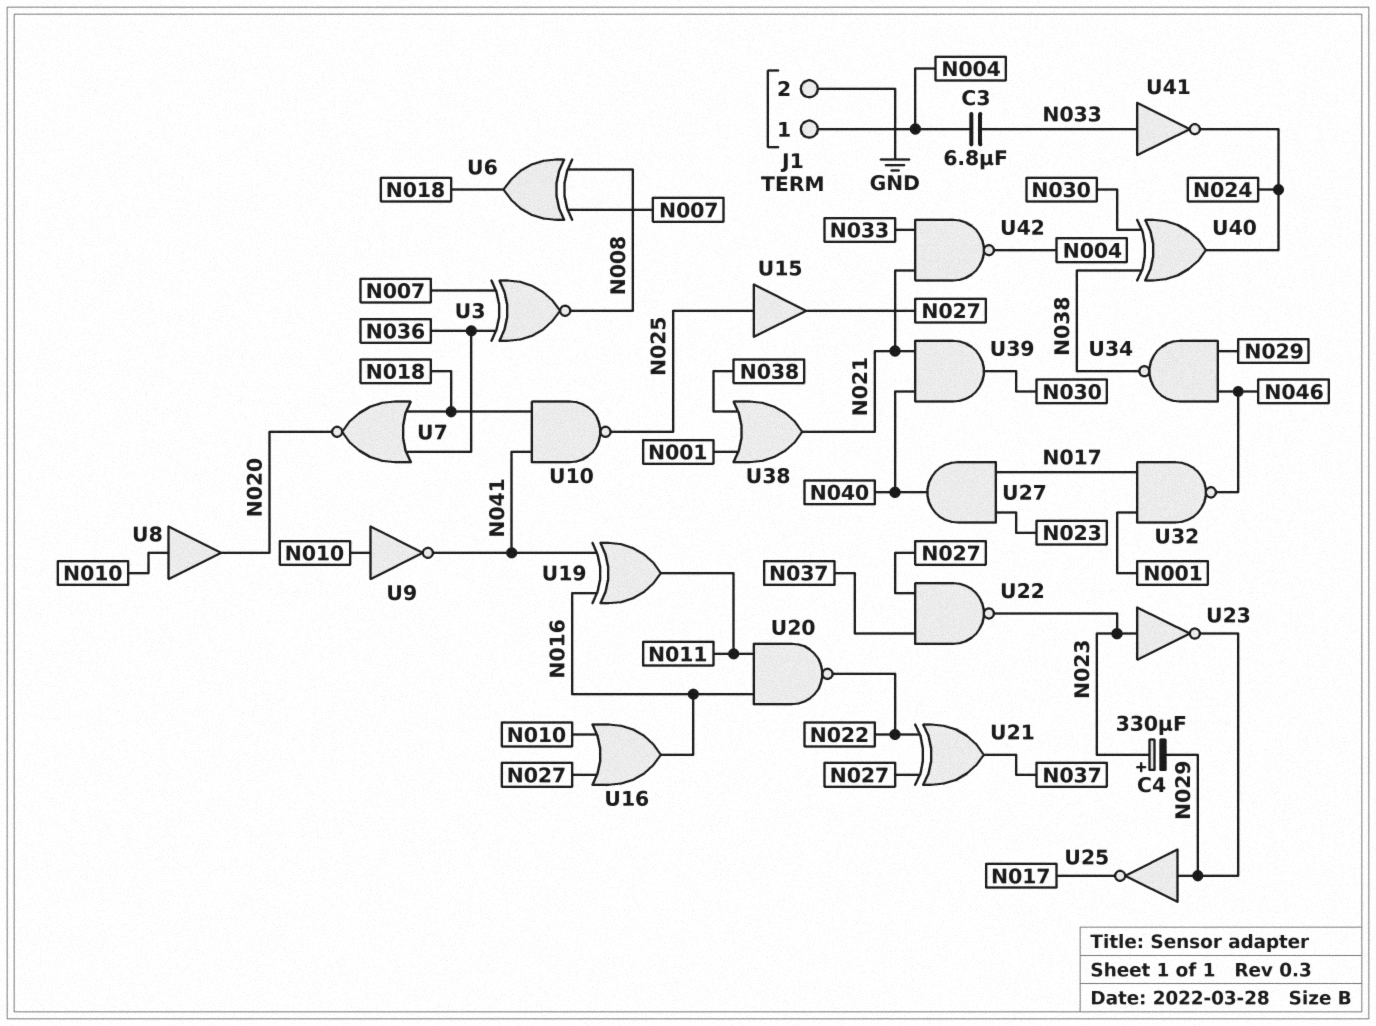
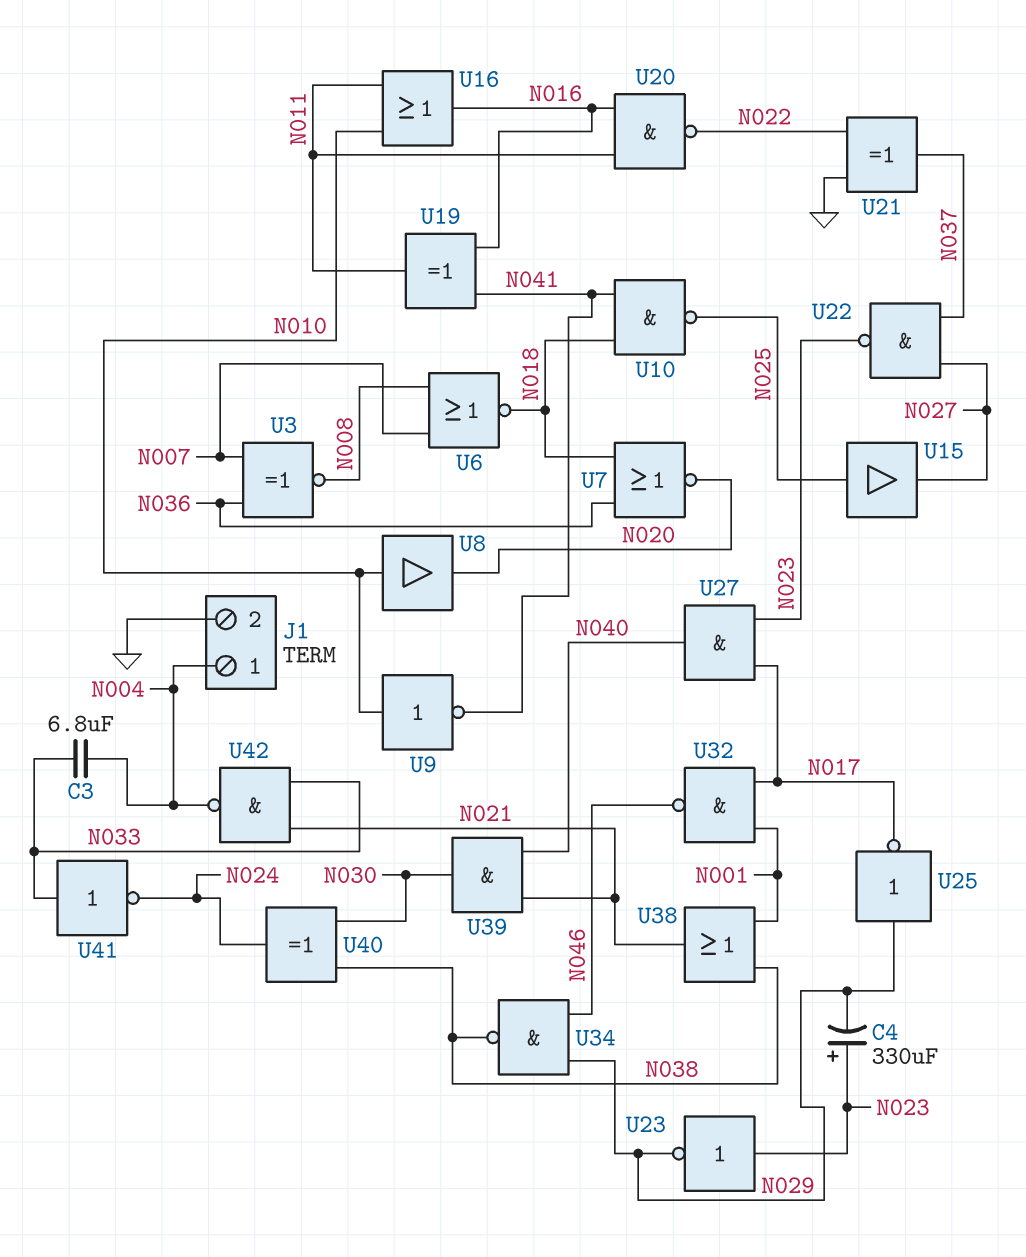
U6: XOR (in N007, in N008, out N018) -> NOR (in N007, in N008, out N018)
U16: OR (in N010, in N027, out N016) -> OR (in N010, in N011, out N016)
U21: XOR (in N022, in N027, out N037) -> XOR (in GND, in N022, out N037)

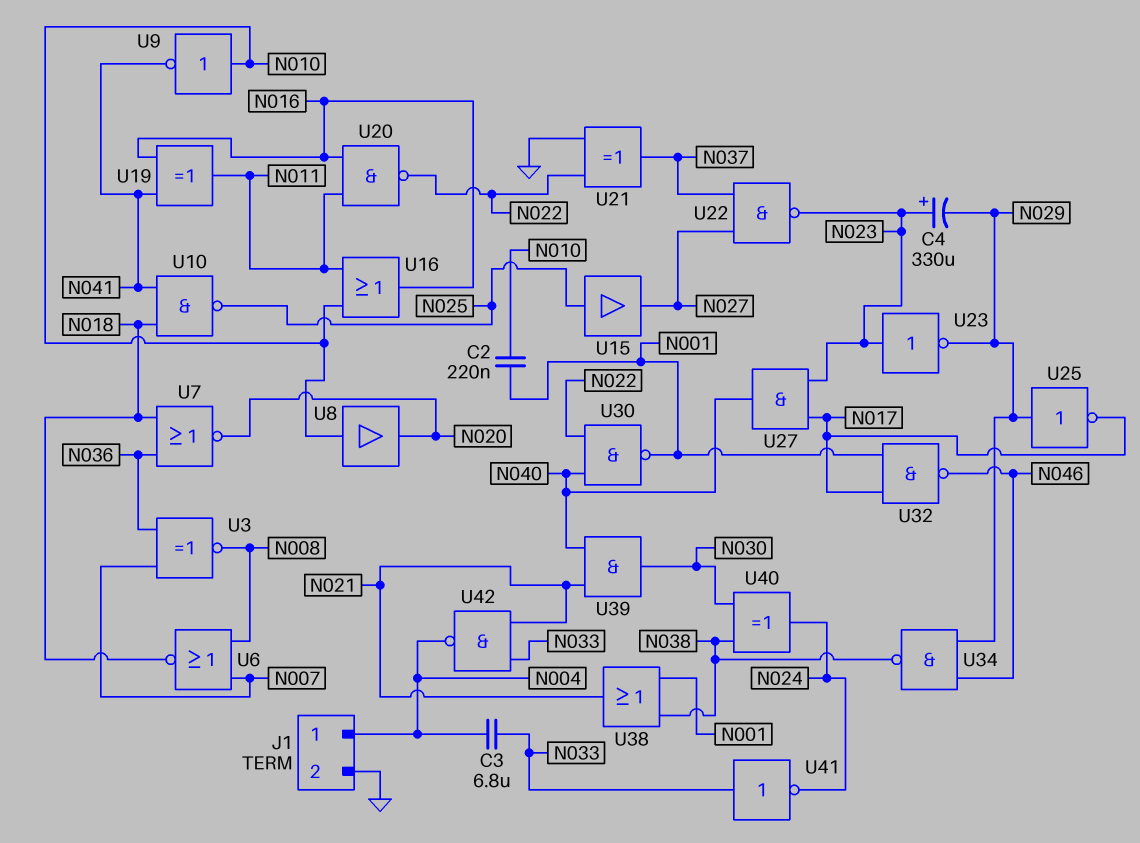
C2: none -> 220nF (N001, N010)
U30: none -> NAND (in N022, in N040, out N001)

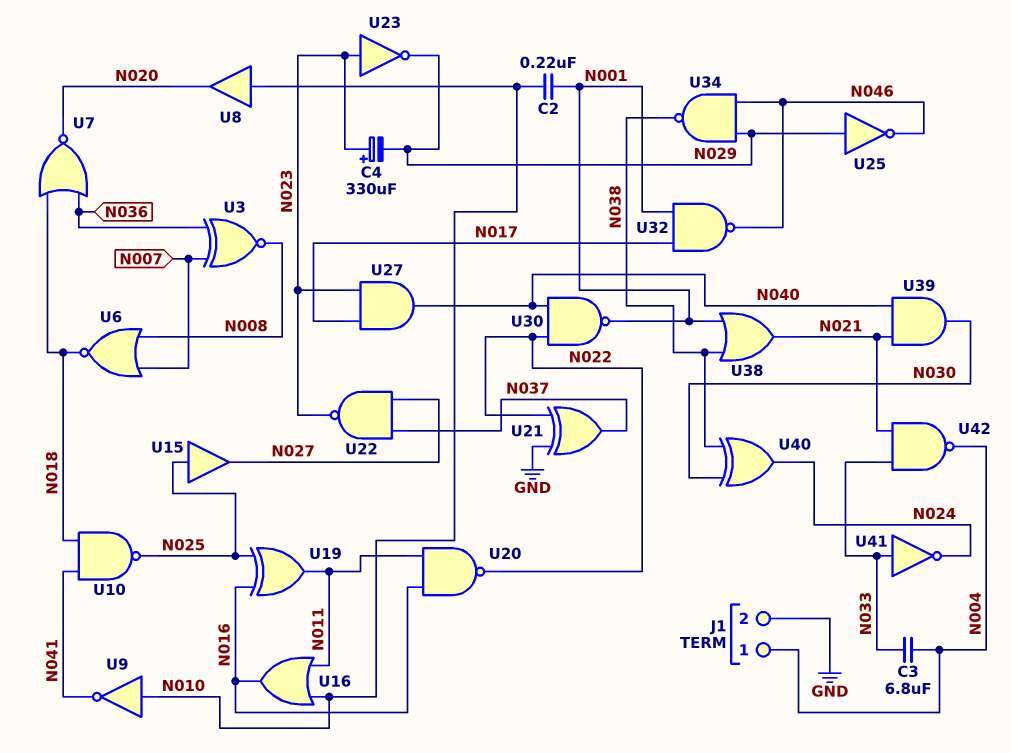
U19: XOR (in N016, in N041, out N011) -> XOR (in N016, in N025, out N011)
U25: NOT (in N029, out N017) -> NOT (in N029, out N046)

